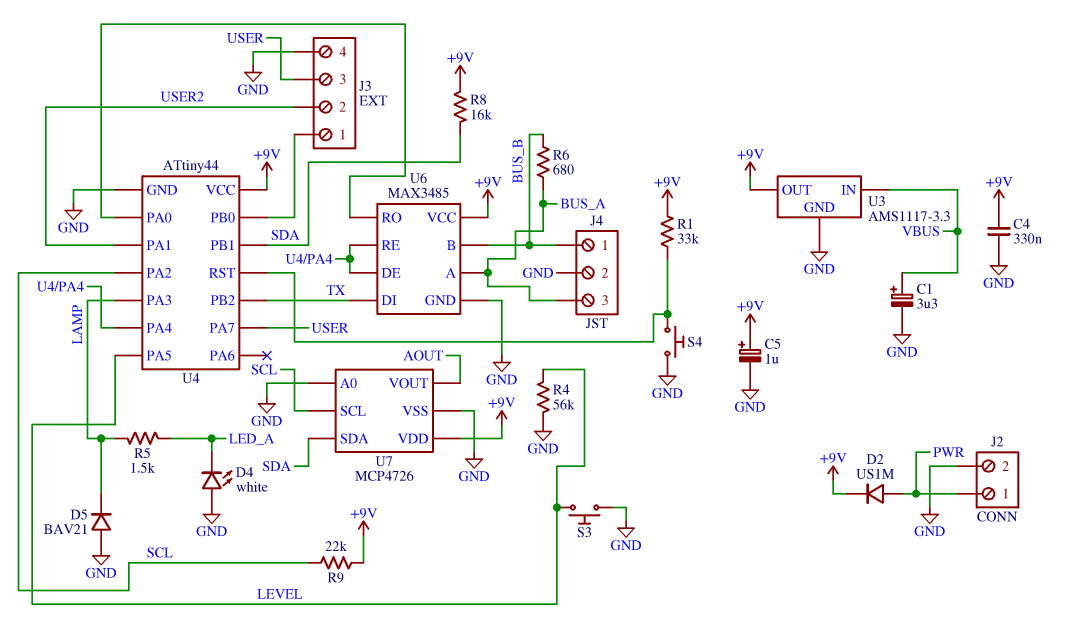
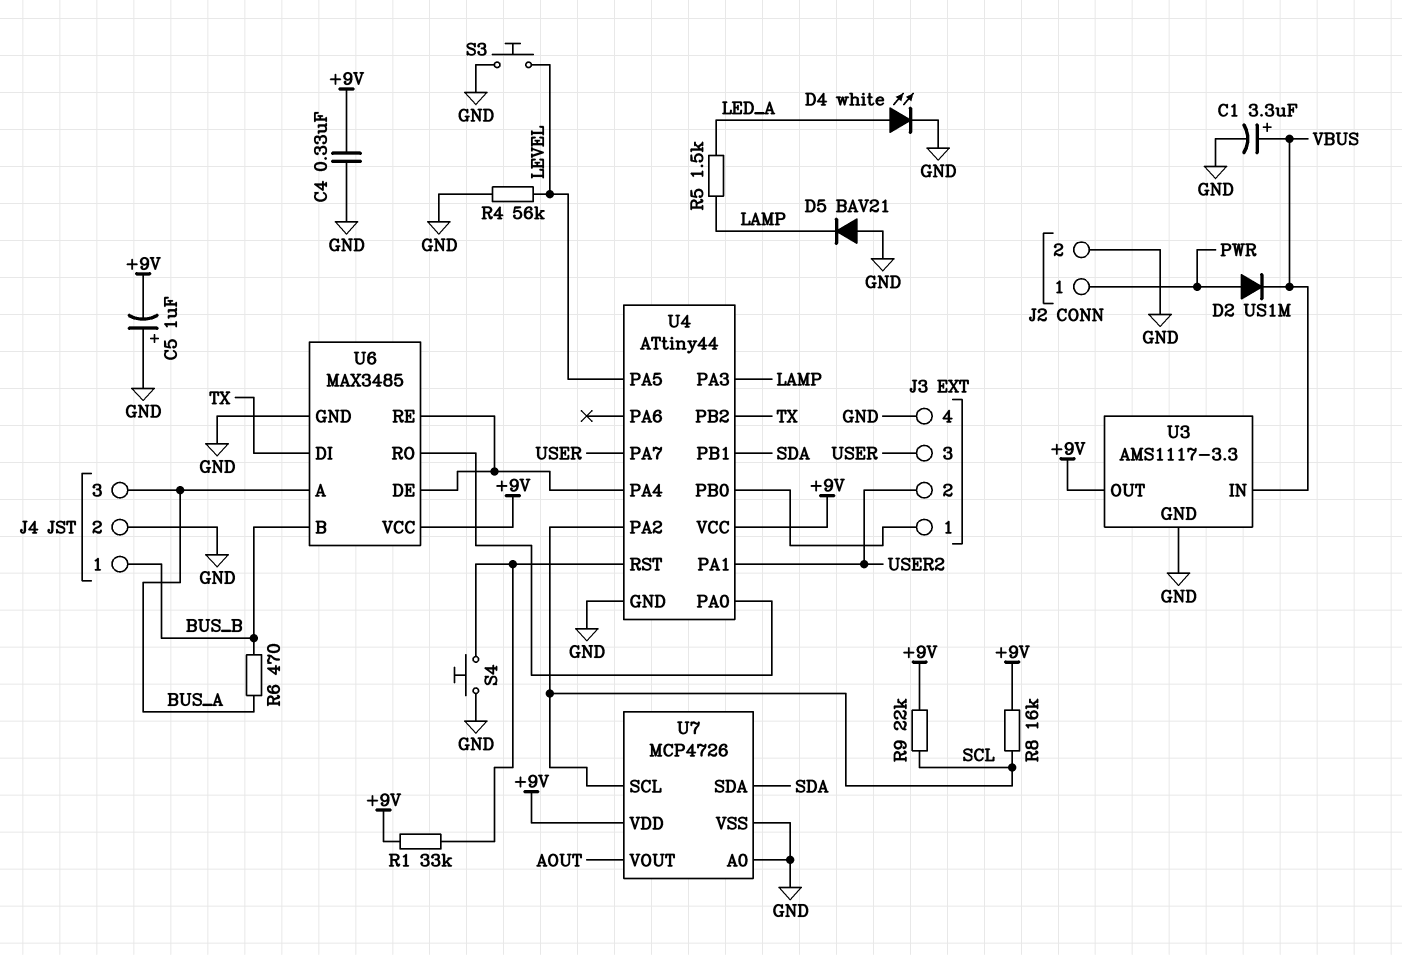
C5: 1uF (plus +9V, minus GND) -> 1uF (plus GND, minus +9V)
D2: diode US1M (A PWR, K +9V) -> diode US1M (A PWR, K VBUS)
D4: LED white (A GND, K LED_A) -> LED white (A LED_A, K GND)
R6: 680 (BUS_A, BUS_B) -> 470 (BUS_A, BUS_B)
R8: 16k (+9V, SDA) -> 16k (+9V, SCL)

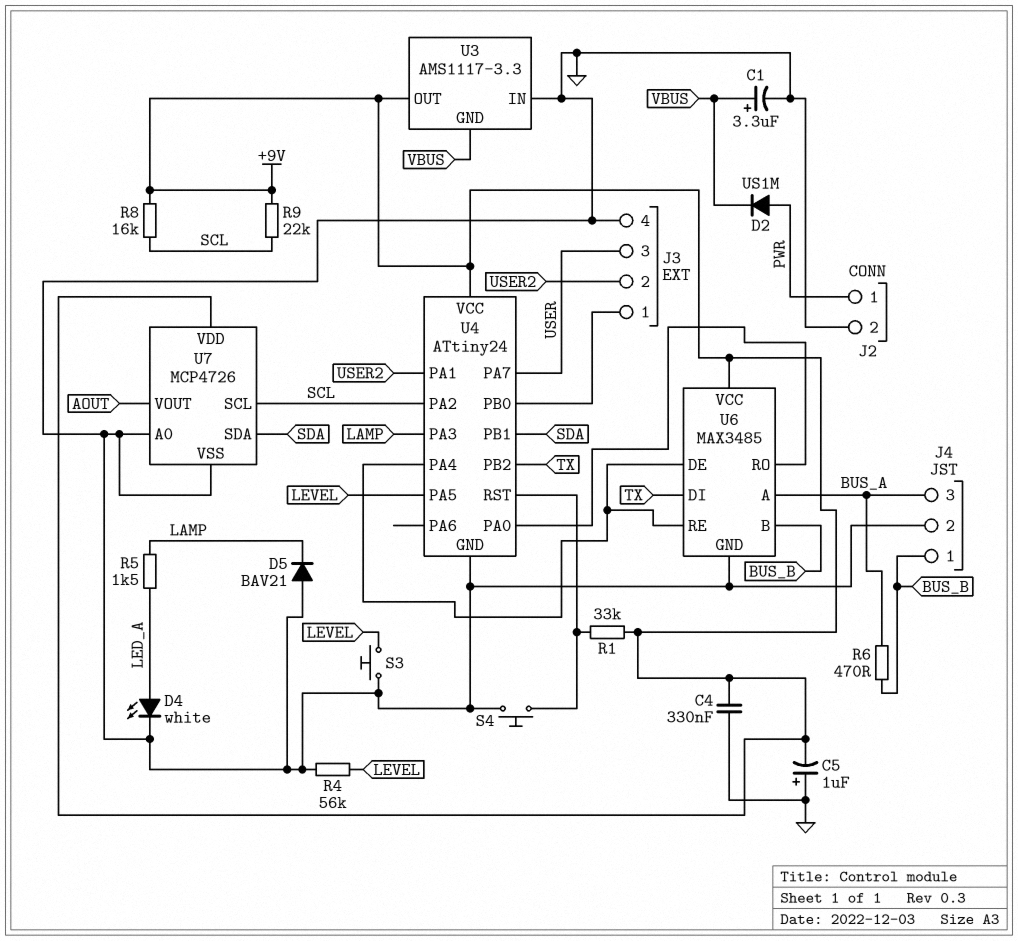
U3 pin GND: GND -> VBUS
U3 pin IN: VBUS -> GND
U4: ATtiny44 -> ATtiny24

